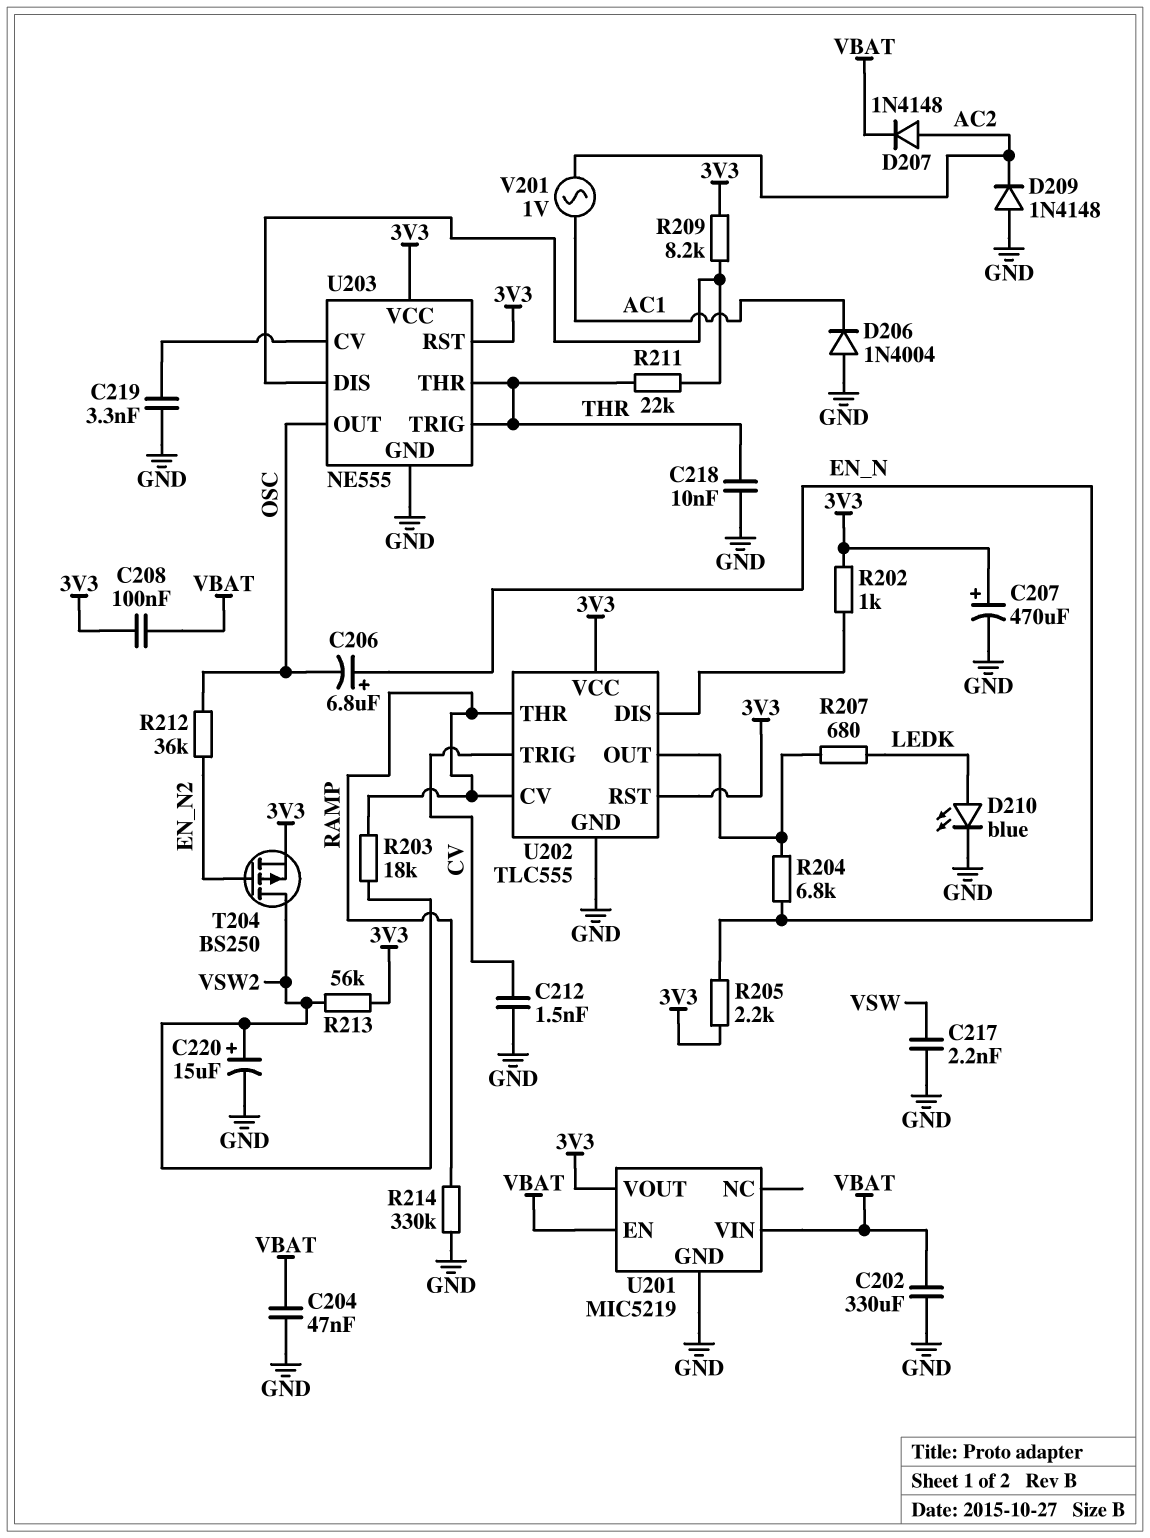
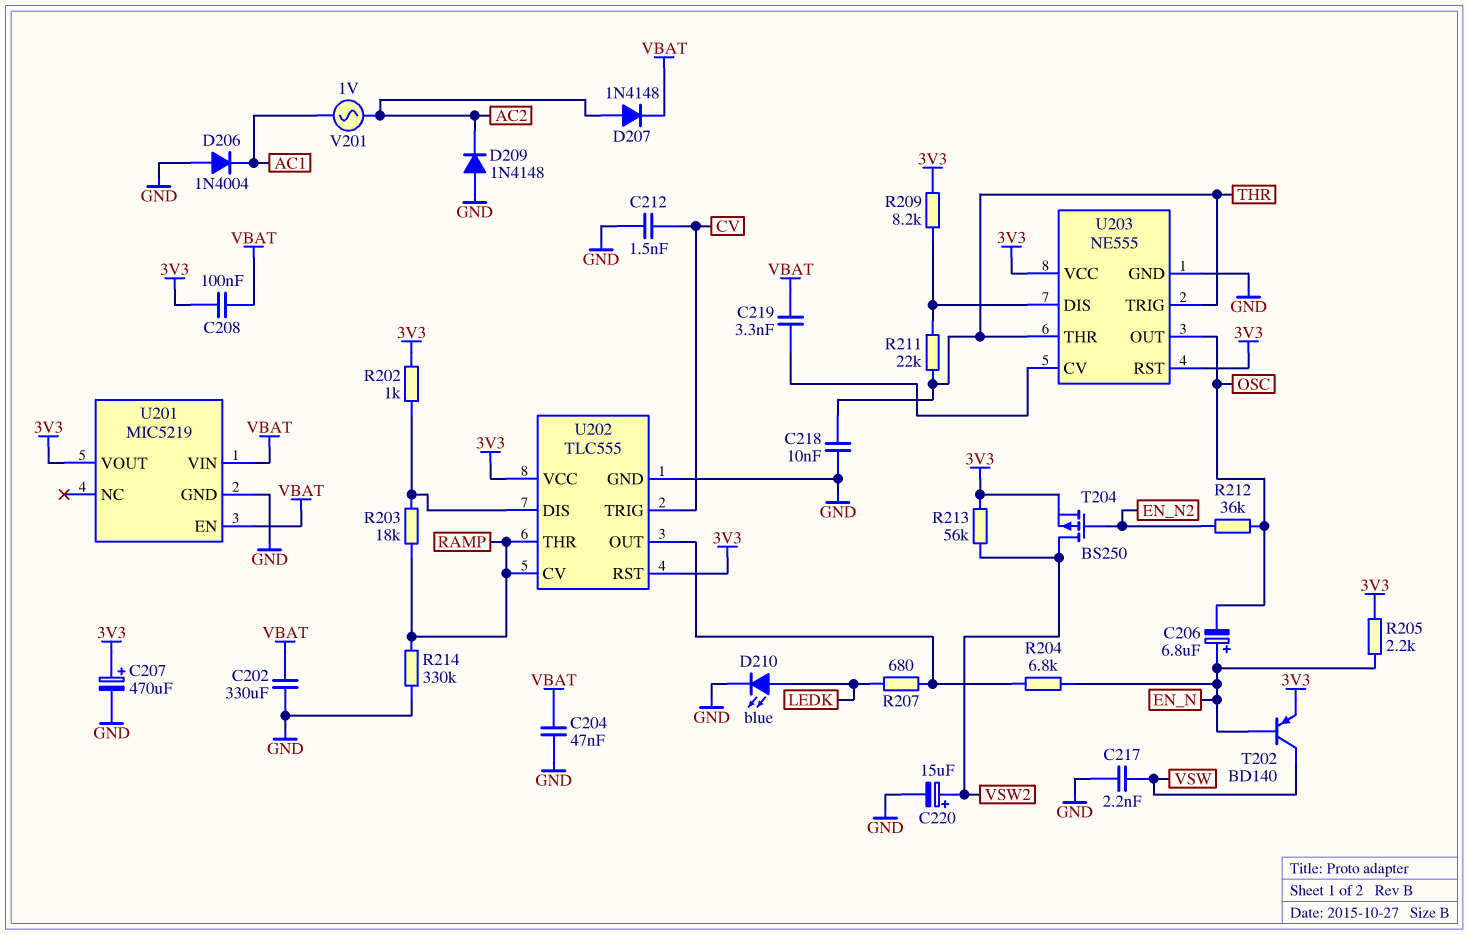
C219: 3.3nF (GND, U203/CV) -> 3.3nF (U203/CV, VBAT)
R203: 18k (RAMP, VSW2) -> 18k (RAMP, U202/DIS)
T202: none -> PNP BD140 (B EN_N, C VSW, E 3V3)

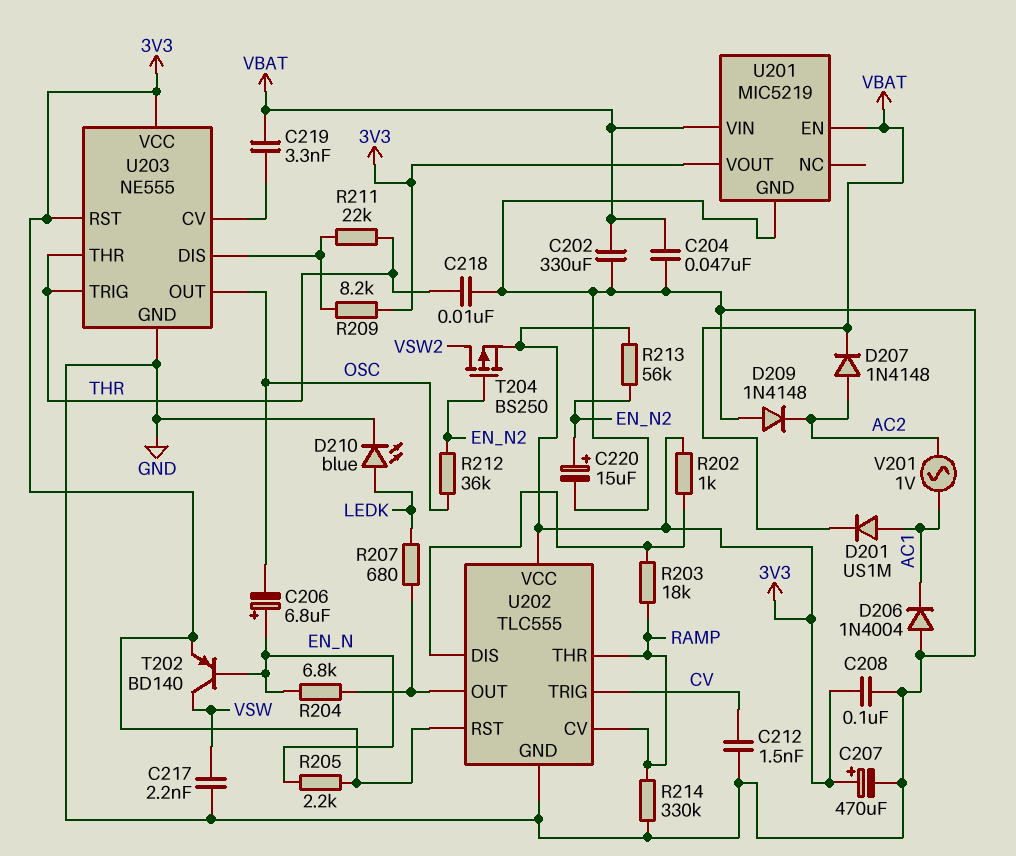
C208: 100nF (3V3, VBAT) -> 100nF (3V3, GND)
C220: 15uF (plus VSW2, minus GND) -> 15uF (plus EN_N2, minus GND)
D201: none -> diode US1M (A AC1, K VBAT)
R213: 56k (3V3, VSW2) -> 56k (3V3, EN_N2)

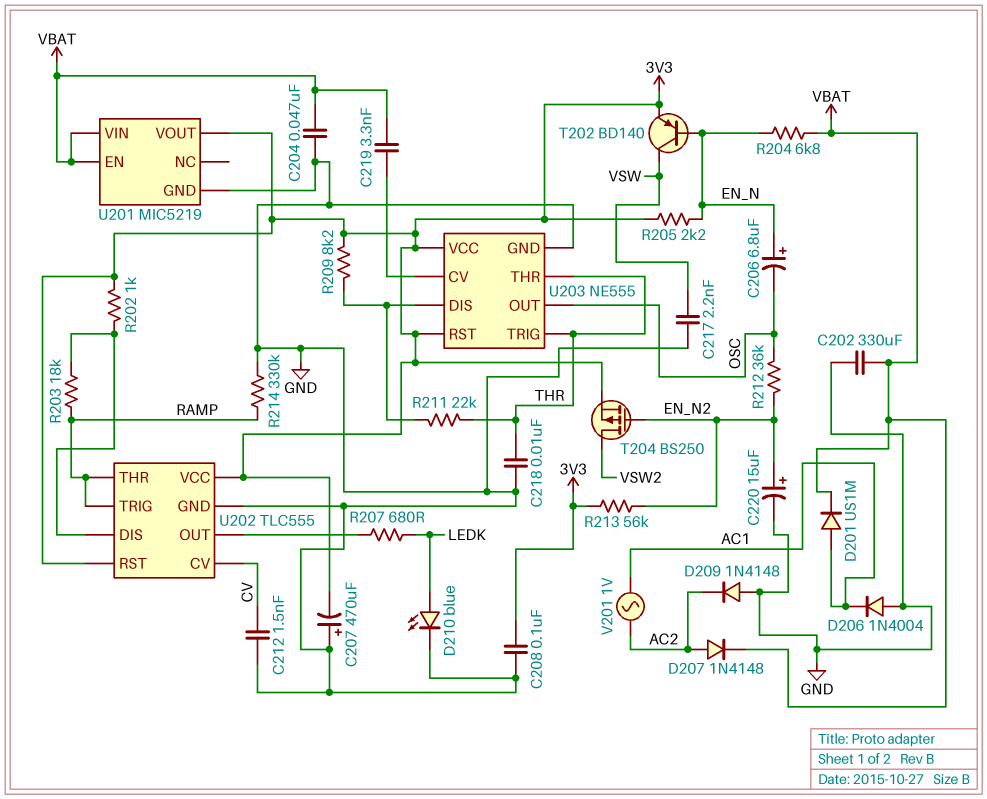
C207: 470uF (plus 3V3, minus GND) -> 470uF (plus GND, minus 3V3)
R204: 6.8k (EN_N, U202/OUT) -> 6.8k (EN_N, VBAT)
U202 pin CV: RAMP -> CV
U202 pin TRIG: CV -> RAMP

